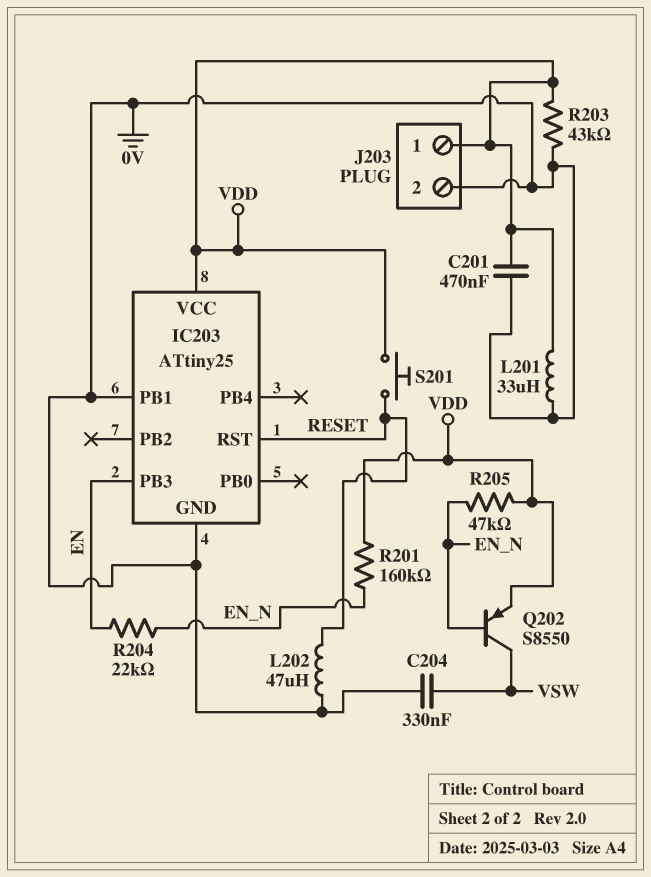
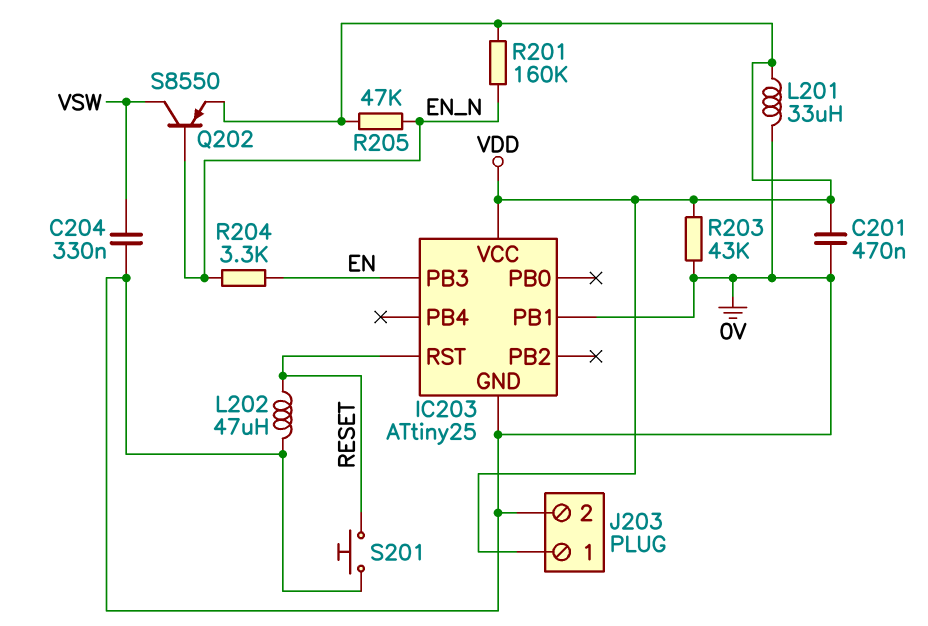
R204: 22k (EN, EN_N) -> 3.3k (EN, EN_N)
S201: button (RESET, VDD) -> button (0V, RESET)

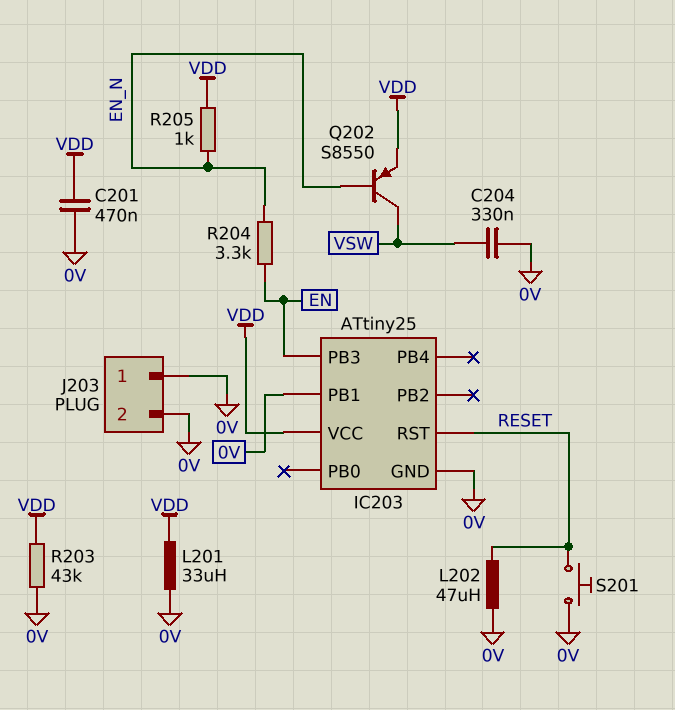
J203 pin 1: VDD -> 0V
R201: 160k (EN_N, VDD) -> none
R205: 47k (EN_N, VDD) -> 1k (EN_N, VDD)

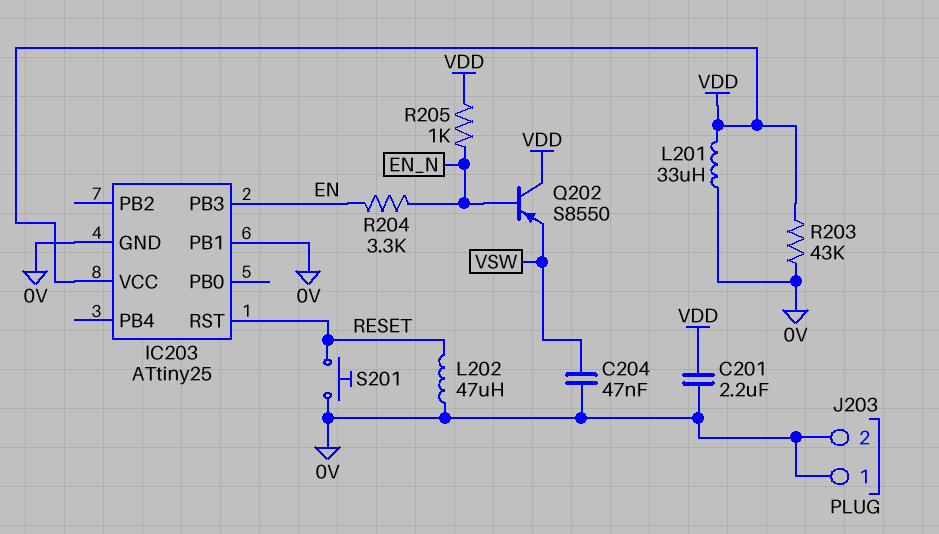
C201: 470nF (0V, VDD) -> 2.2uF (0V, VDD)
C204: 330nF (0V, VSW) -> 47nF (0V, VSW)
Q202: PNP S8550 (B EN_N, C VSW, E VDD) -> PNP S8550 (B EN_N, C VDD, E VSW)

